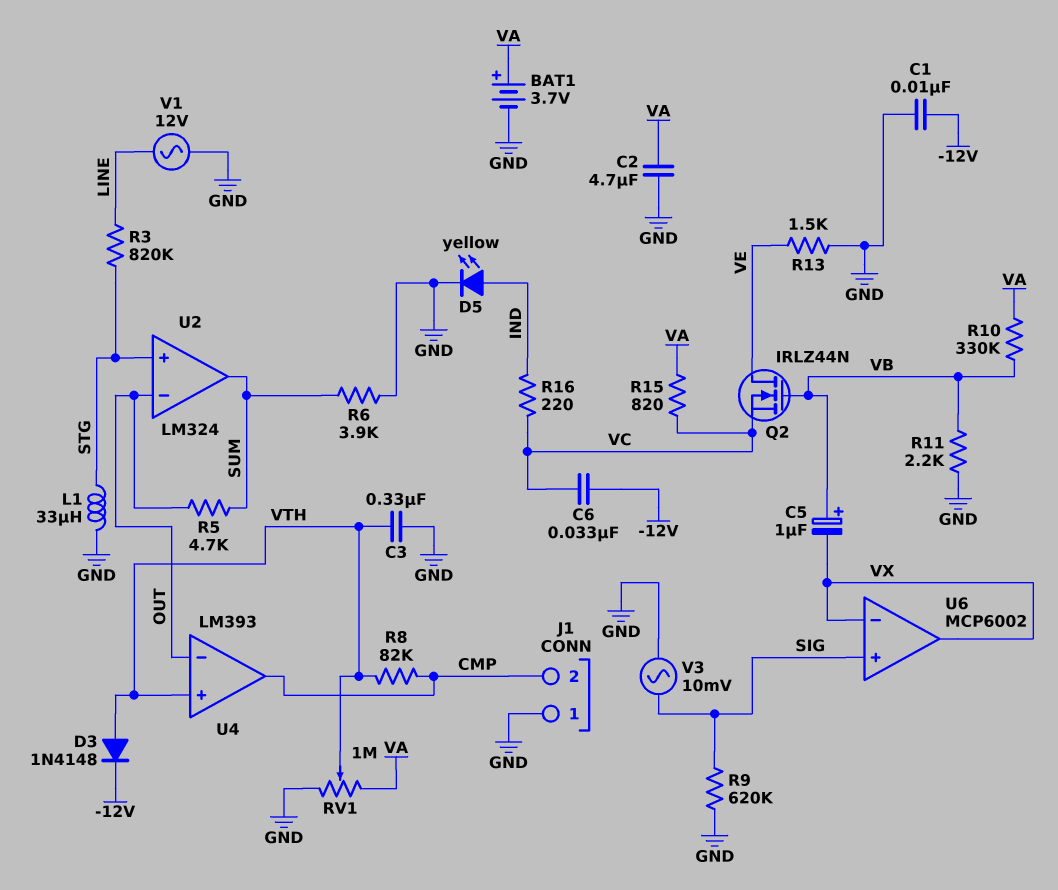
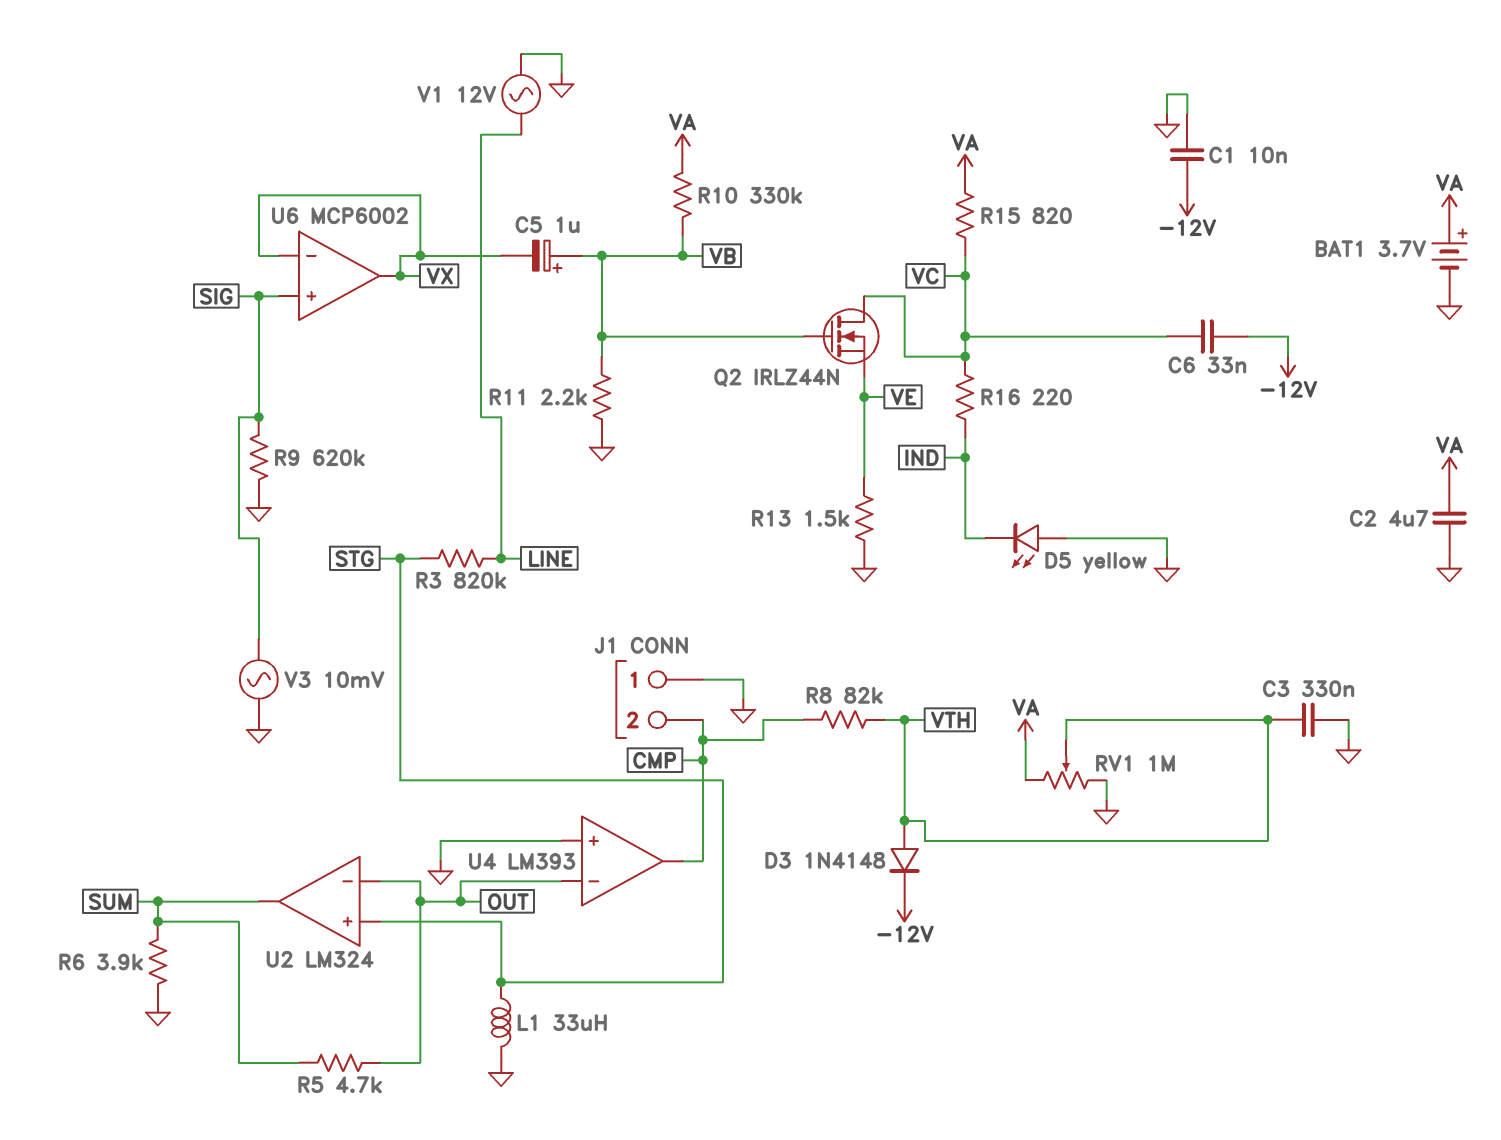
D5: LED yellow (A IND, K GND) -> LED yellow (A GND, K IND)
Q2: NMOS IRLZ44N (G VB, D VE, S VC) -> NMOS IRLZ44N (G VB, D VC, S VE)
U4 pin in+: VTH -> GND

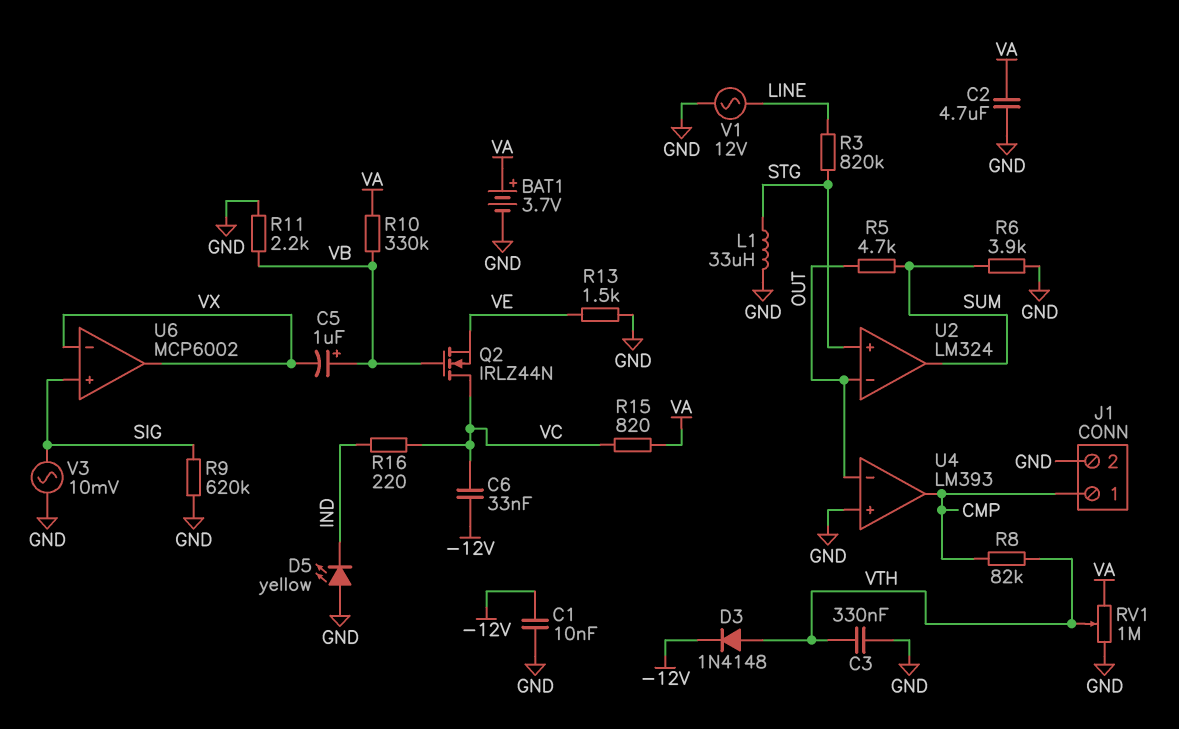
J1 pin 1: GND -> CMP
J1 pin 2: CMP -> GND

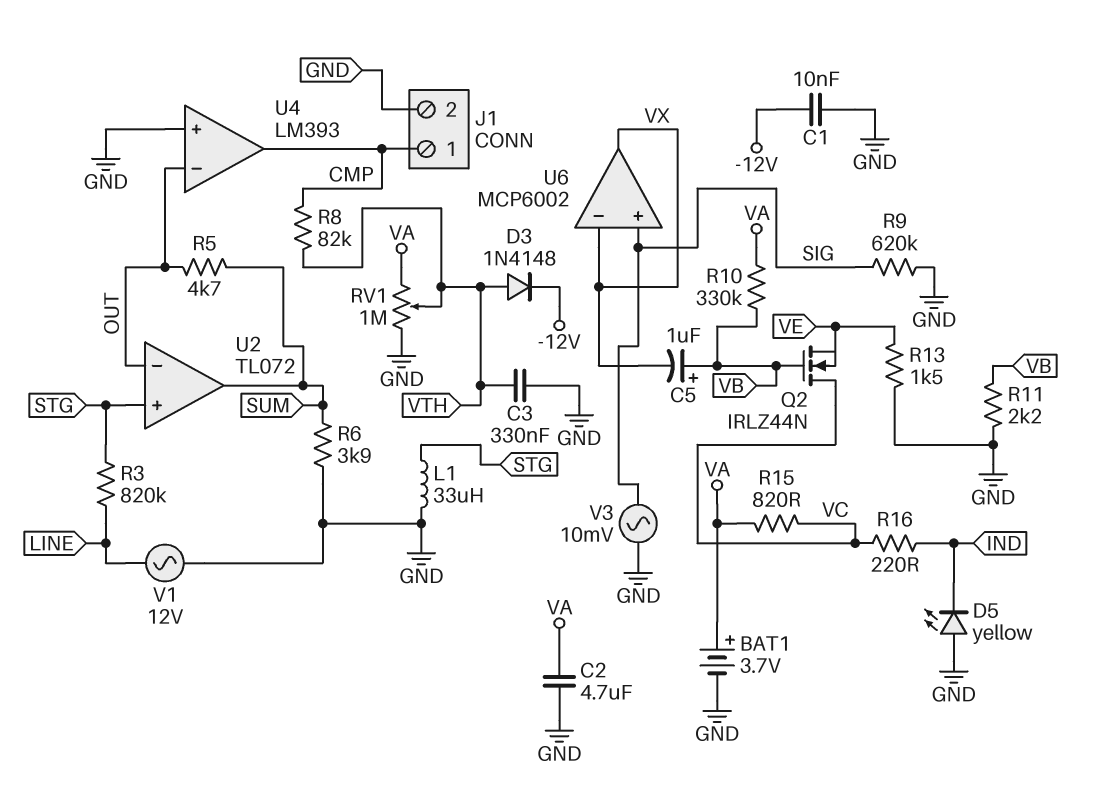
C6: 33nF (-12V, VC) -> none
U2: LM324 -> TL072

